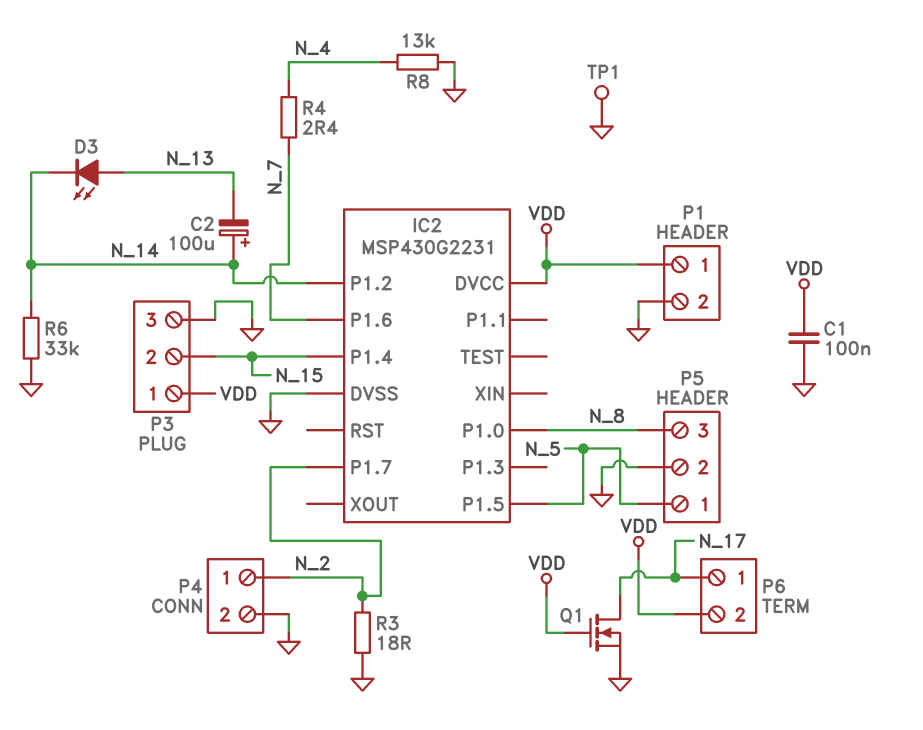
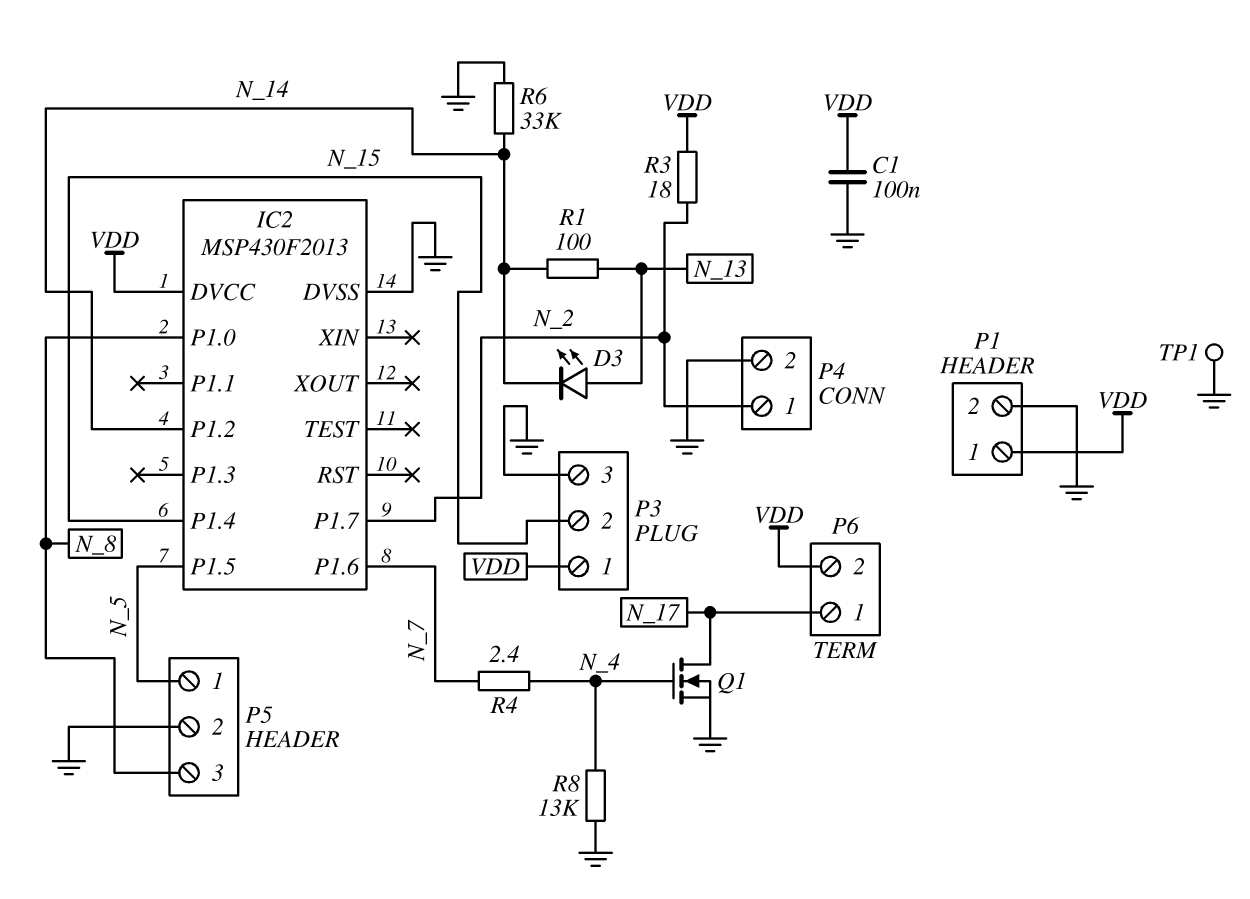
C2: 100uF (plus N_14, minus N_13) -> none
IC2: MSP430G2231 -> MSP430F2013
Q1: NMOS (G VDD, D N_17, S GND) -> NMOS (G N_4, D N_17, S GND)
R1: none -> 100 (N_13, N_14)
R3: 18 (GND, N_2) -> 18 (N_2, VDD)

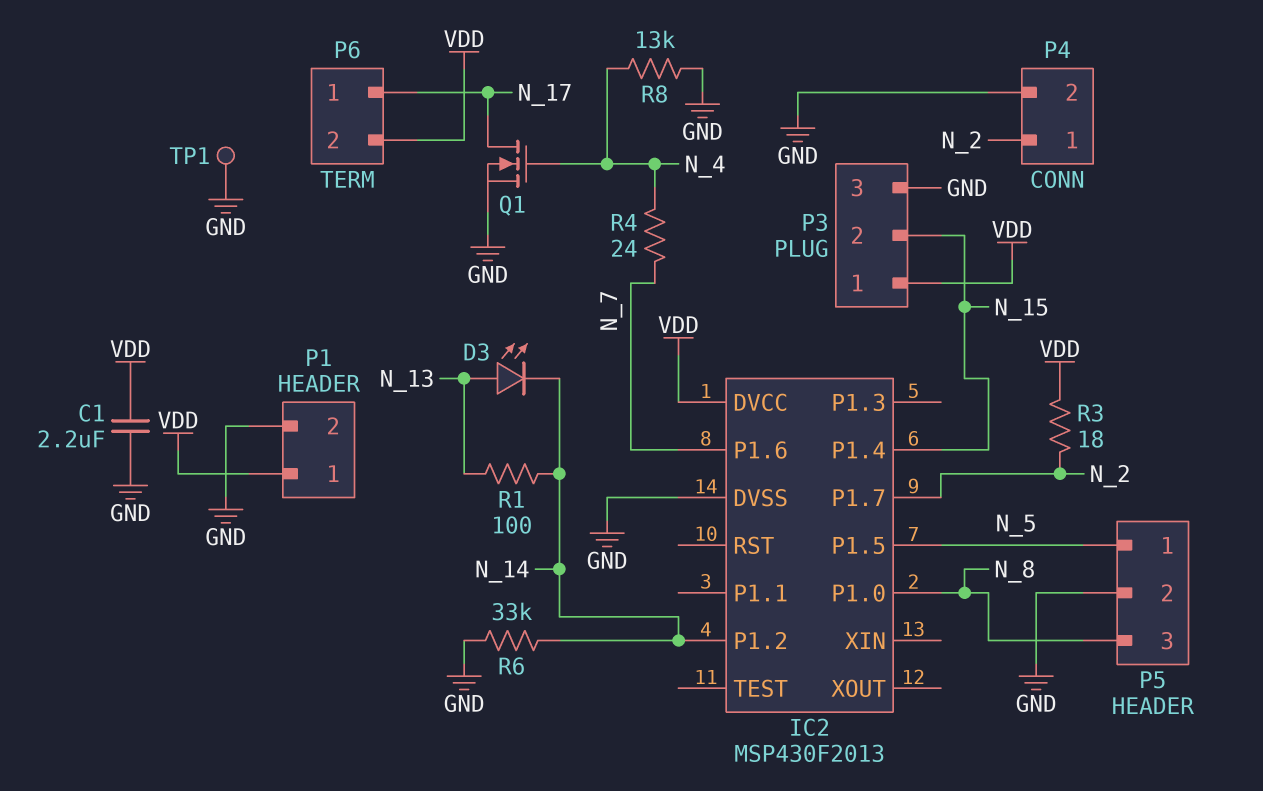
C1: 100nF (GND, VDD) -> 2.2uF (GND, VDD)
R4: 2.4 (N_4, N_7) -> 24 (N_4, N_7)

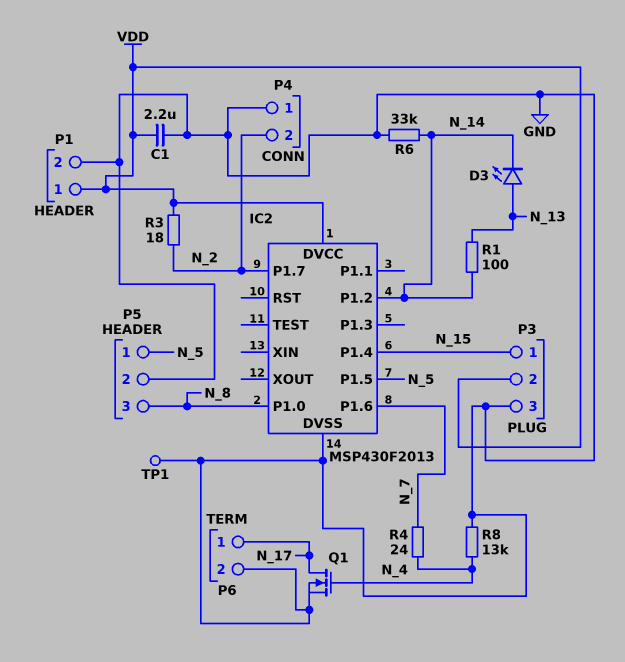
P3 pin 1: VDD -> N_15
P3 pin 2: N_15 -> VDD
P4 pin 1: N_2 -> GND
P4 pin 2: GND -> N_2
P6 pin 2: VDD -> GND

